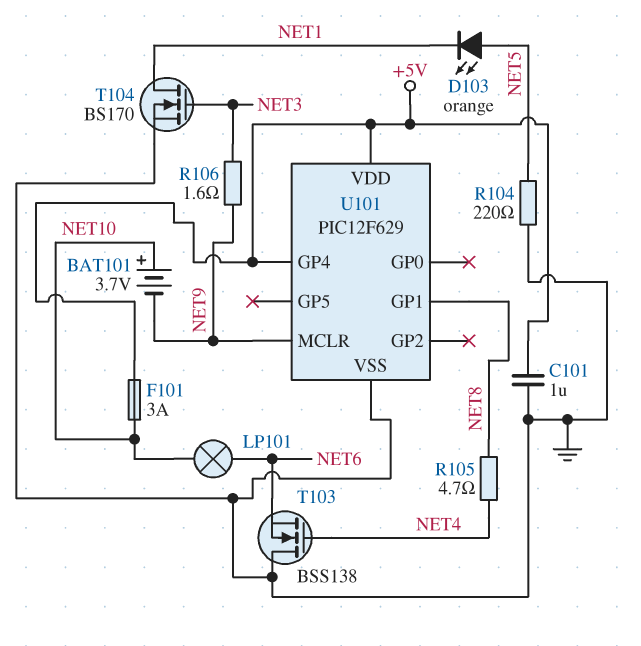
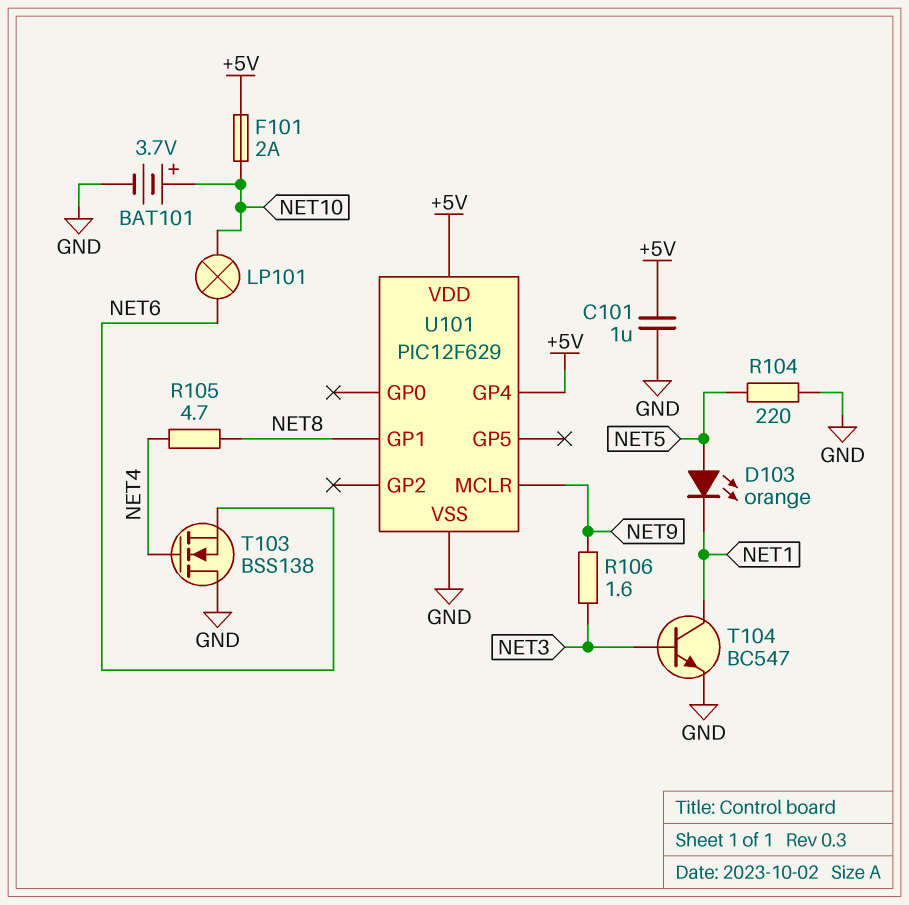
BAT101: 3.7V (plus NET10, minus NET9) -> 3.7V (plus NET10, minus GND)
F101: 3A (+5V, NET10) -> 2A (+5V, NET10)
T104: NMOS BS170 (G NET3, D NET1, S GND) -> NPN BC547 (B NET3, C NET1, E GND)

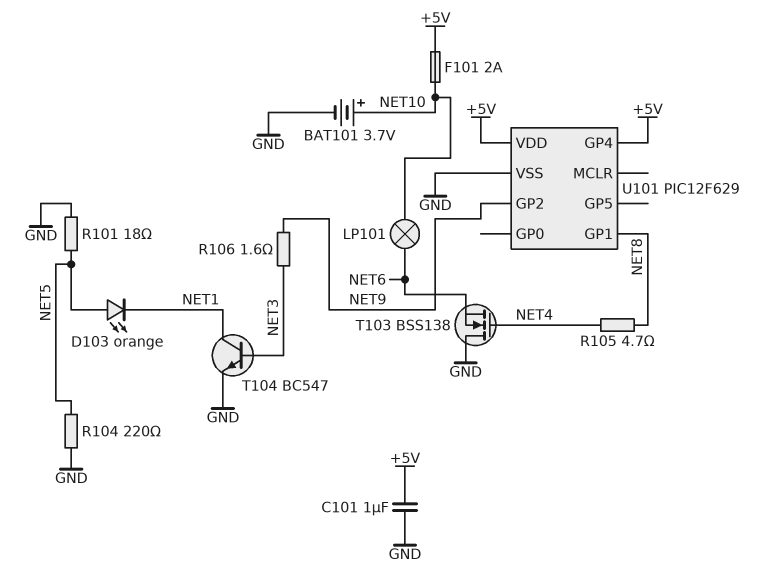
R101: none -> 18 (GND, NET5)
U101 pin GP2: none -> NET9
U101 pin MCLR: NET9 -> none

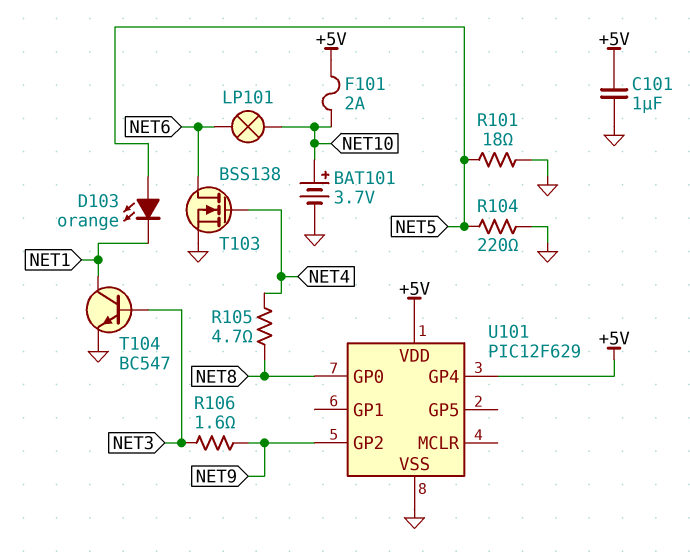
T103: NMOS BSS138 (G NET4, D GND, S NET6) -> NMOS BSS138 (G NET4, D NET6, S GND)
U101 pin GP0: none -> NET8
U101 pin GP1: NET8 -> none

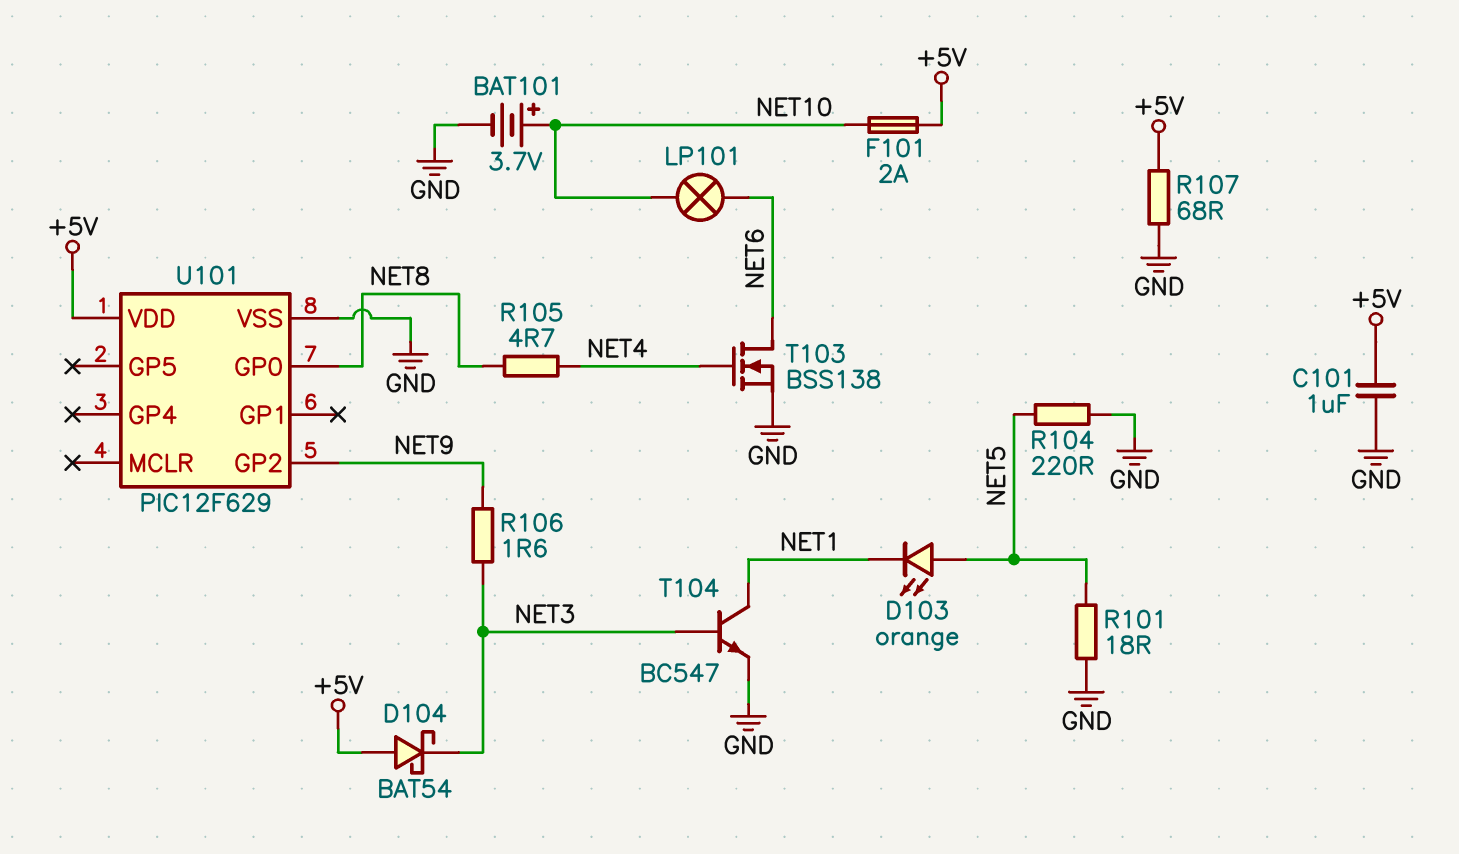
D104: none -> schottky BAT54 (A +5V, K NET3)
R107: none -> 68 (+5V, GND)
U101 pin GP4: +5V -> none

